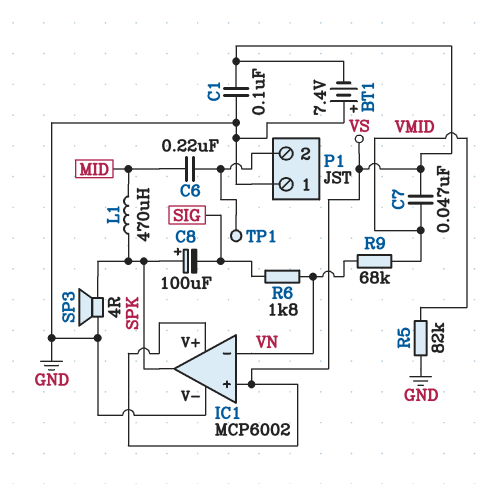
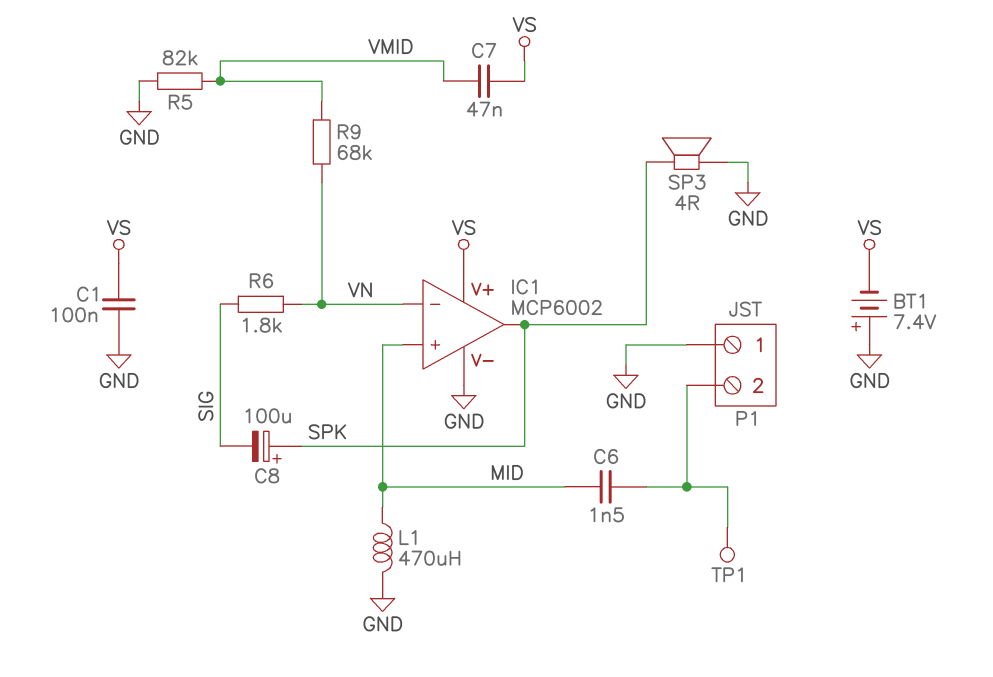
C6: 220nF (MID, P1/2) -> 1.5nF (MID, P1/2)
IC1 pin in+: VS -> MID
L1: 470uH (MID, SPK) -> 470uH (GND, MID)

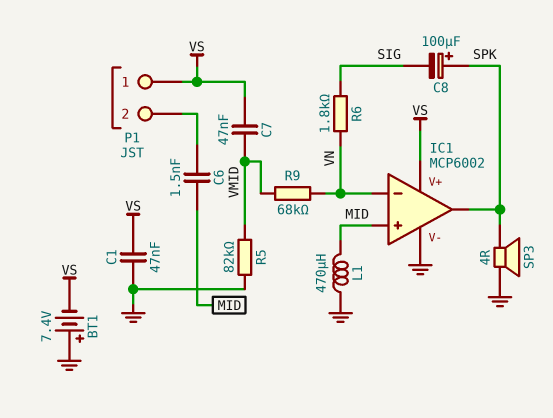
C1: 100nF (GND, VS) -> 47nF (GND, VS)
P1 pin 1: GND -> VS
TP1: test point (P1/2) -> none

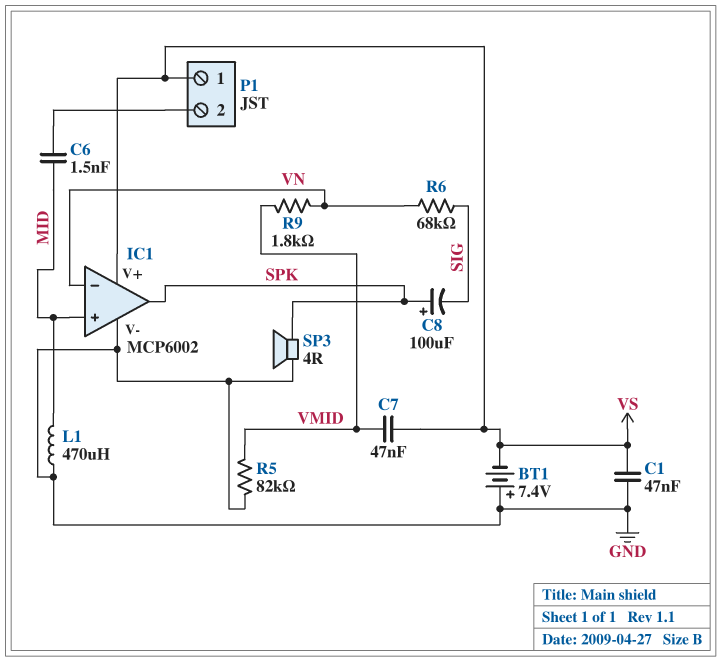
R6: 1.8k (SIG, VN) -> 68k (SIG, VN)
R9: 68k (VMID, VN) -> 1.8k (VMID, VN)

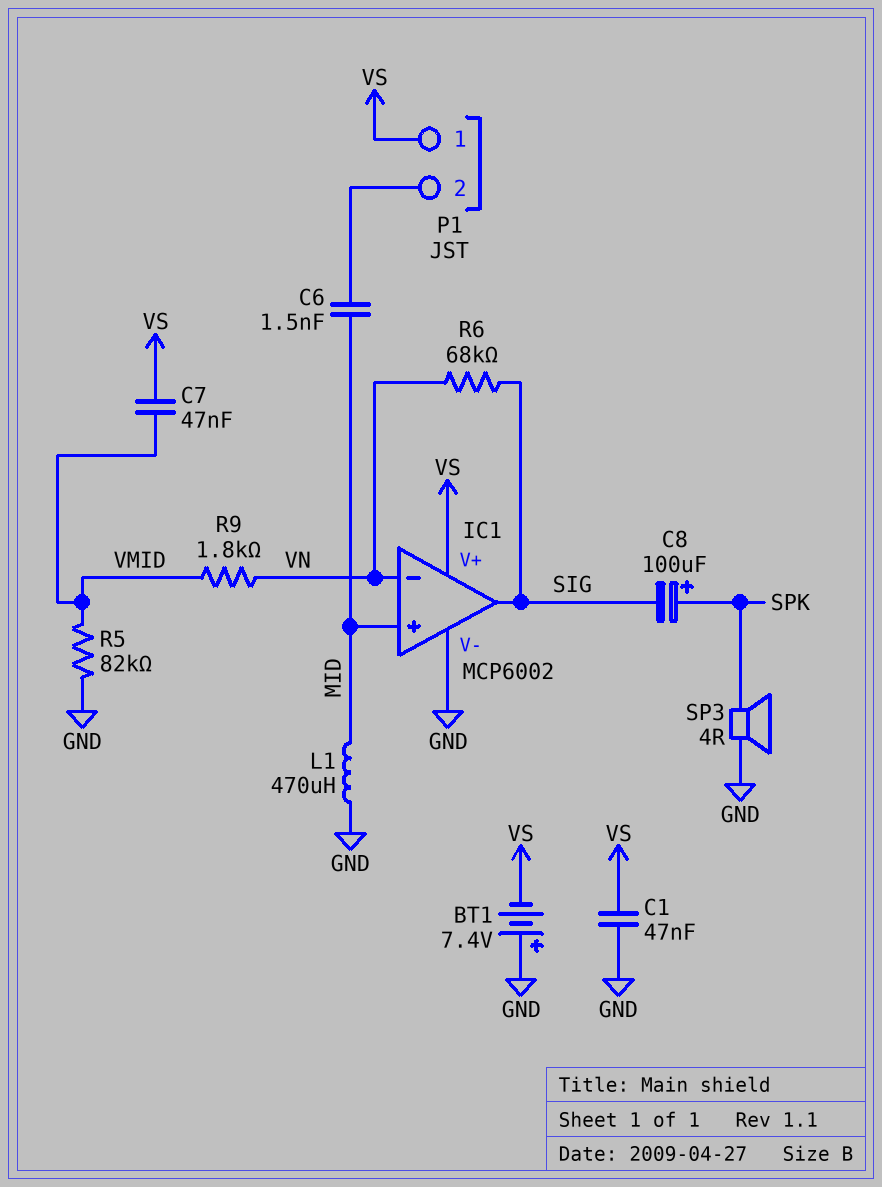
IC1 pin out: SPK -> SIG

